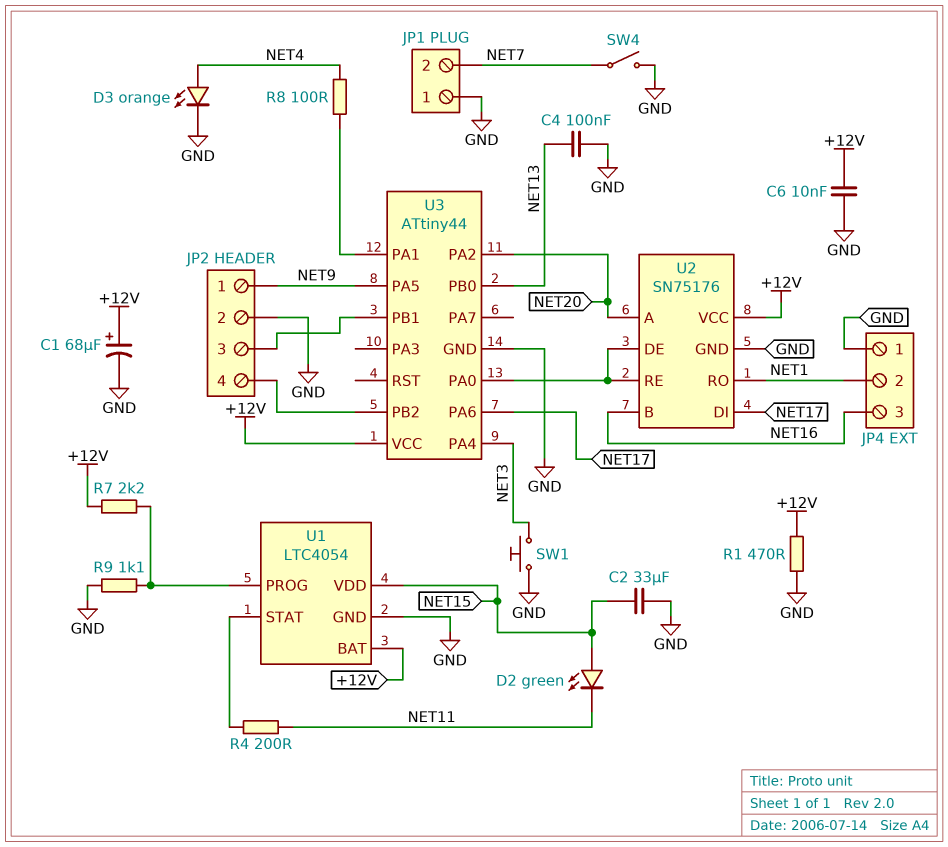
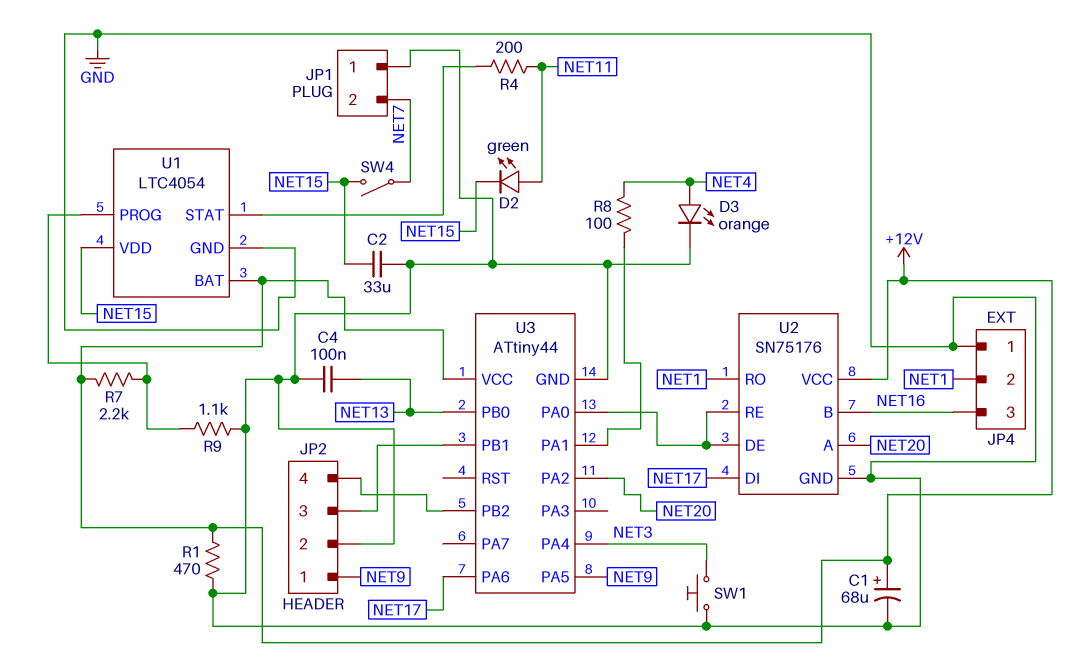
C6: 10nF (+12V, GND) -> none
D2: LED green (A NET15, K NET11) -> LED green (A NET11, K NET15)
SW4: switch (GND, NET7) -> switch (NET7, NET15)

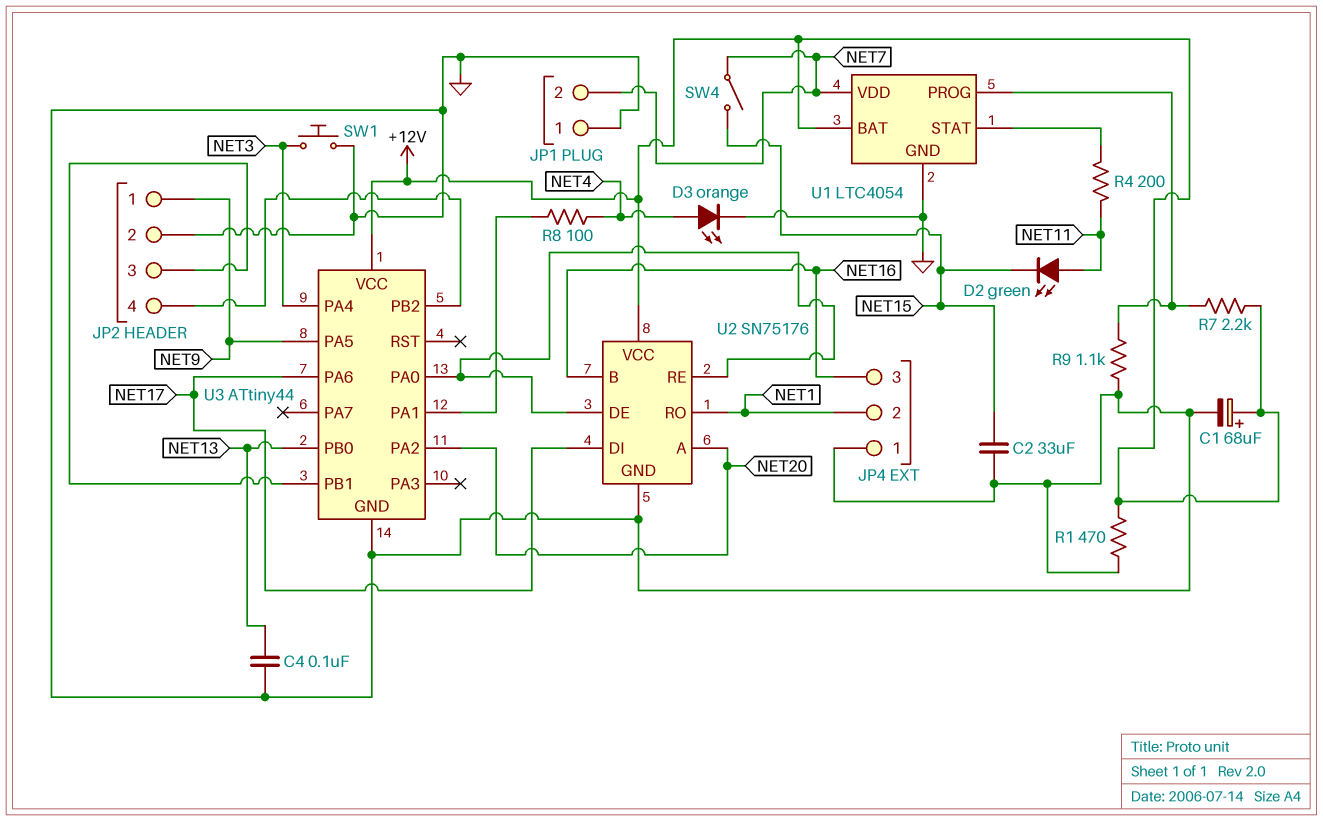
U1 pin VDD: NET15 -> NET7

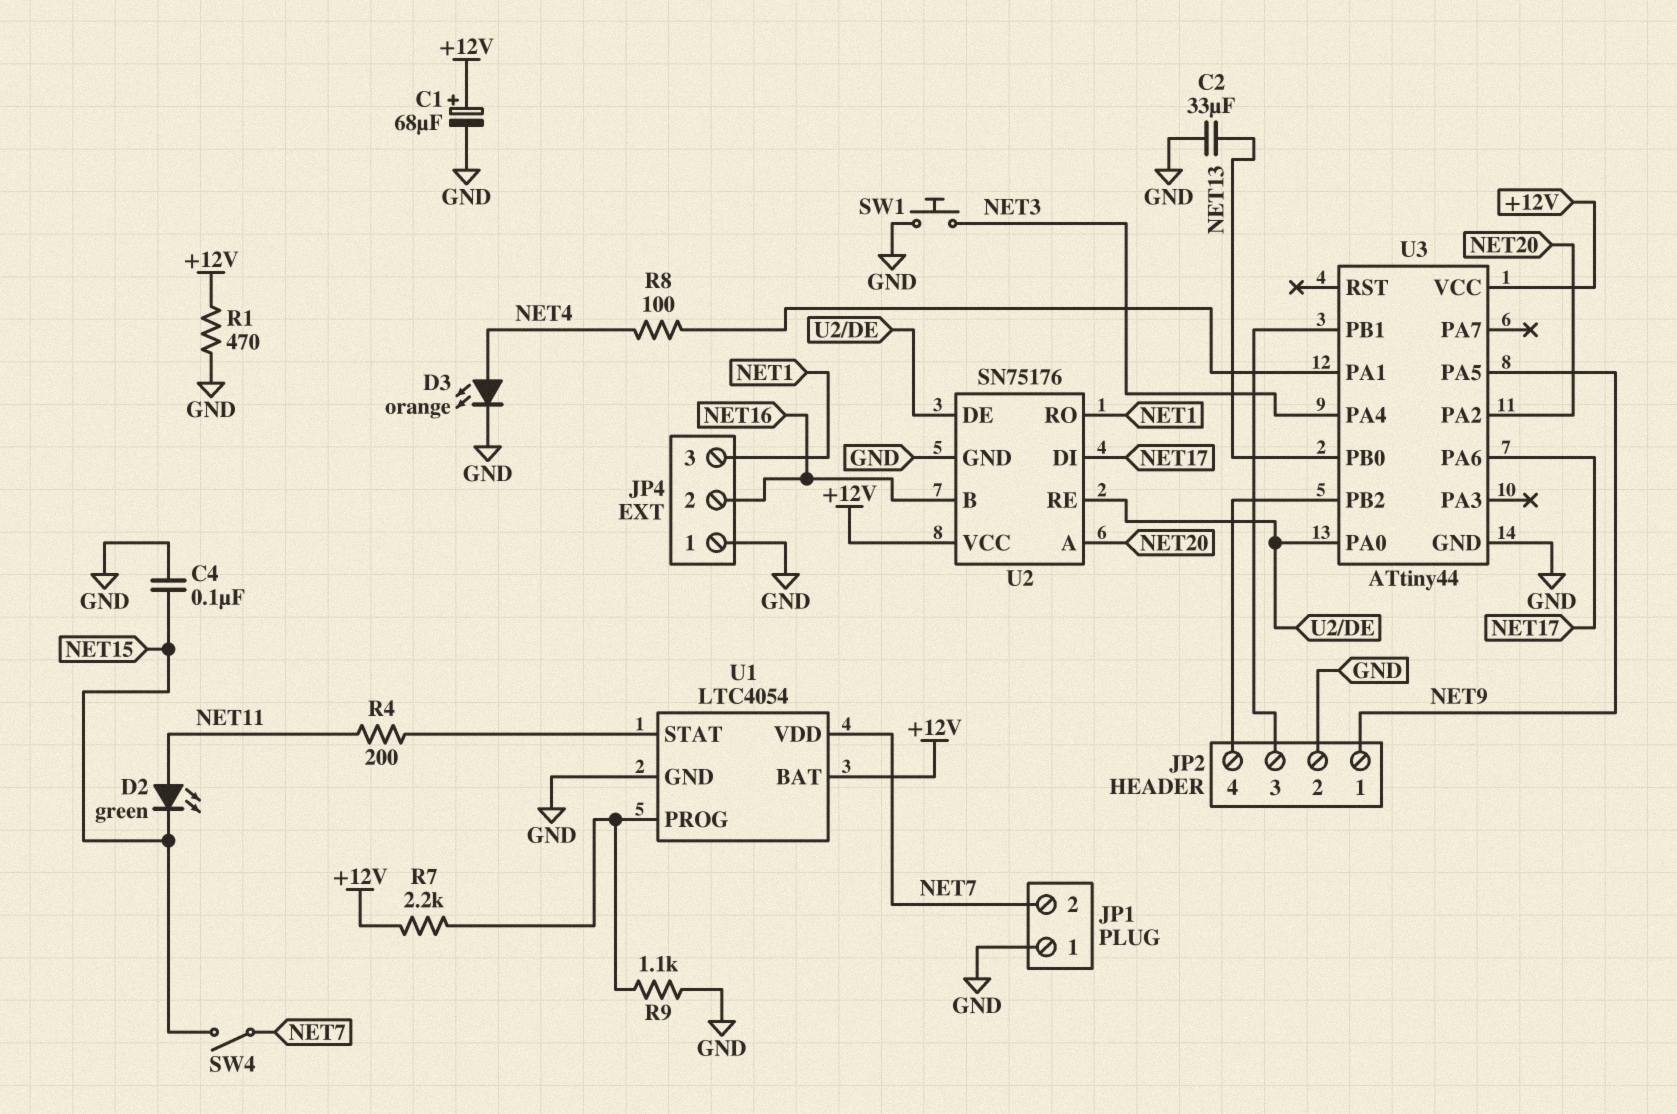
C2: 33uF (GND, NET15) -> 33uF (GND, NET13)
C4: 100nF (GND, NET13) -> 100nF (GND, NET15)
JP4 pin 2: NET1 -> NET16
JP4 pin 3: NET16 -> NET1

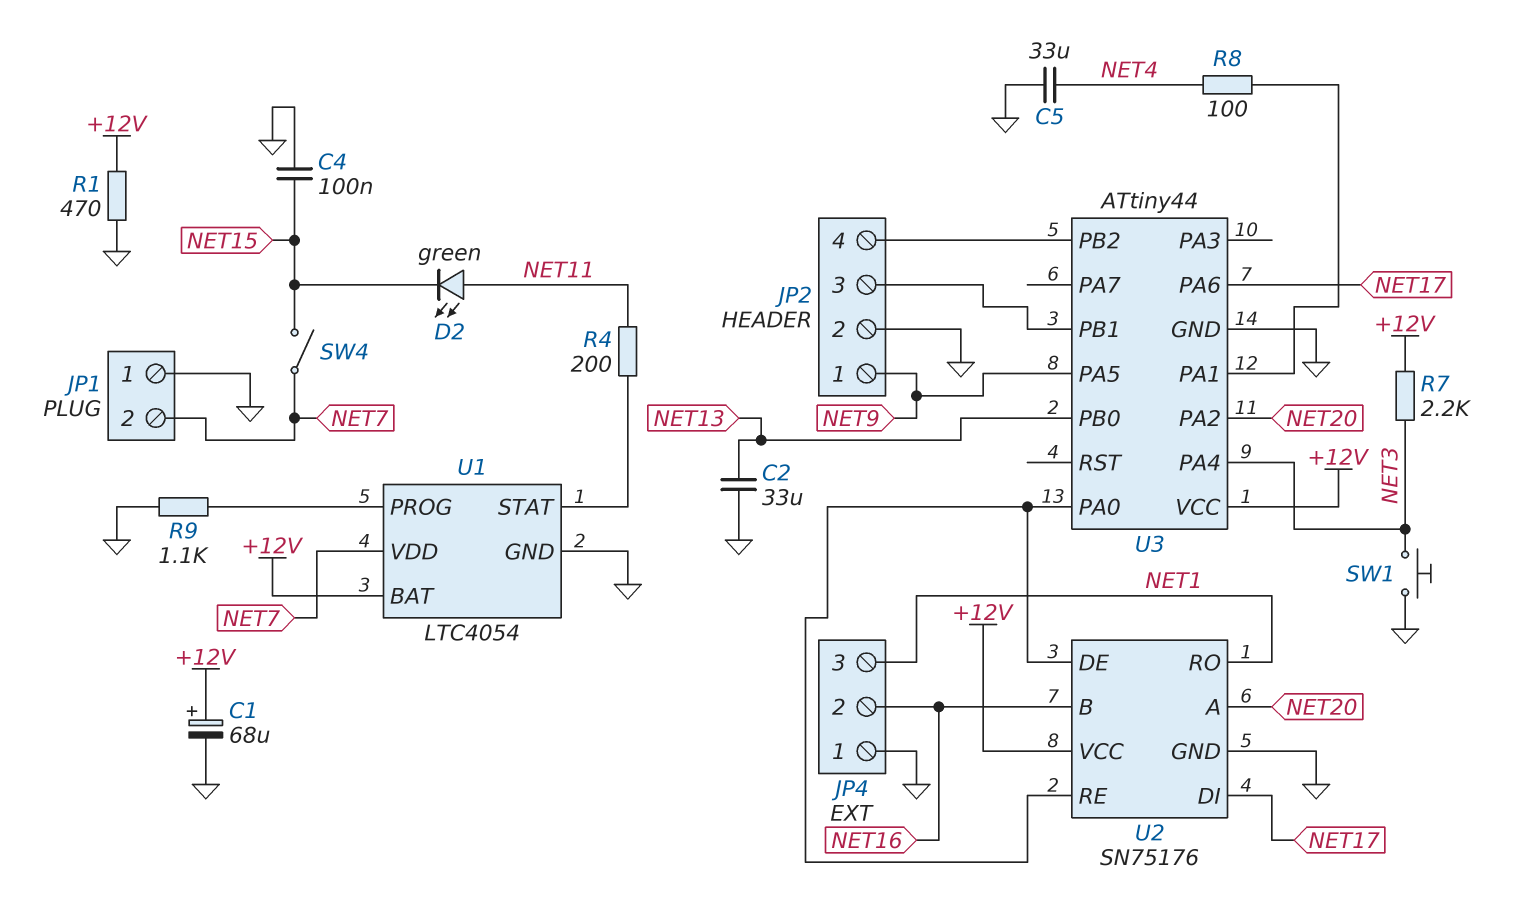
C5: none -> 33uF (GND, NET4)
D3: LED orange (A NET4, K GND) -> none
R7: 2.2k (+12V, U1/PROG) -> 2.2k (+12V, NET3)

